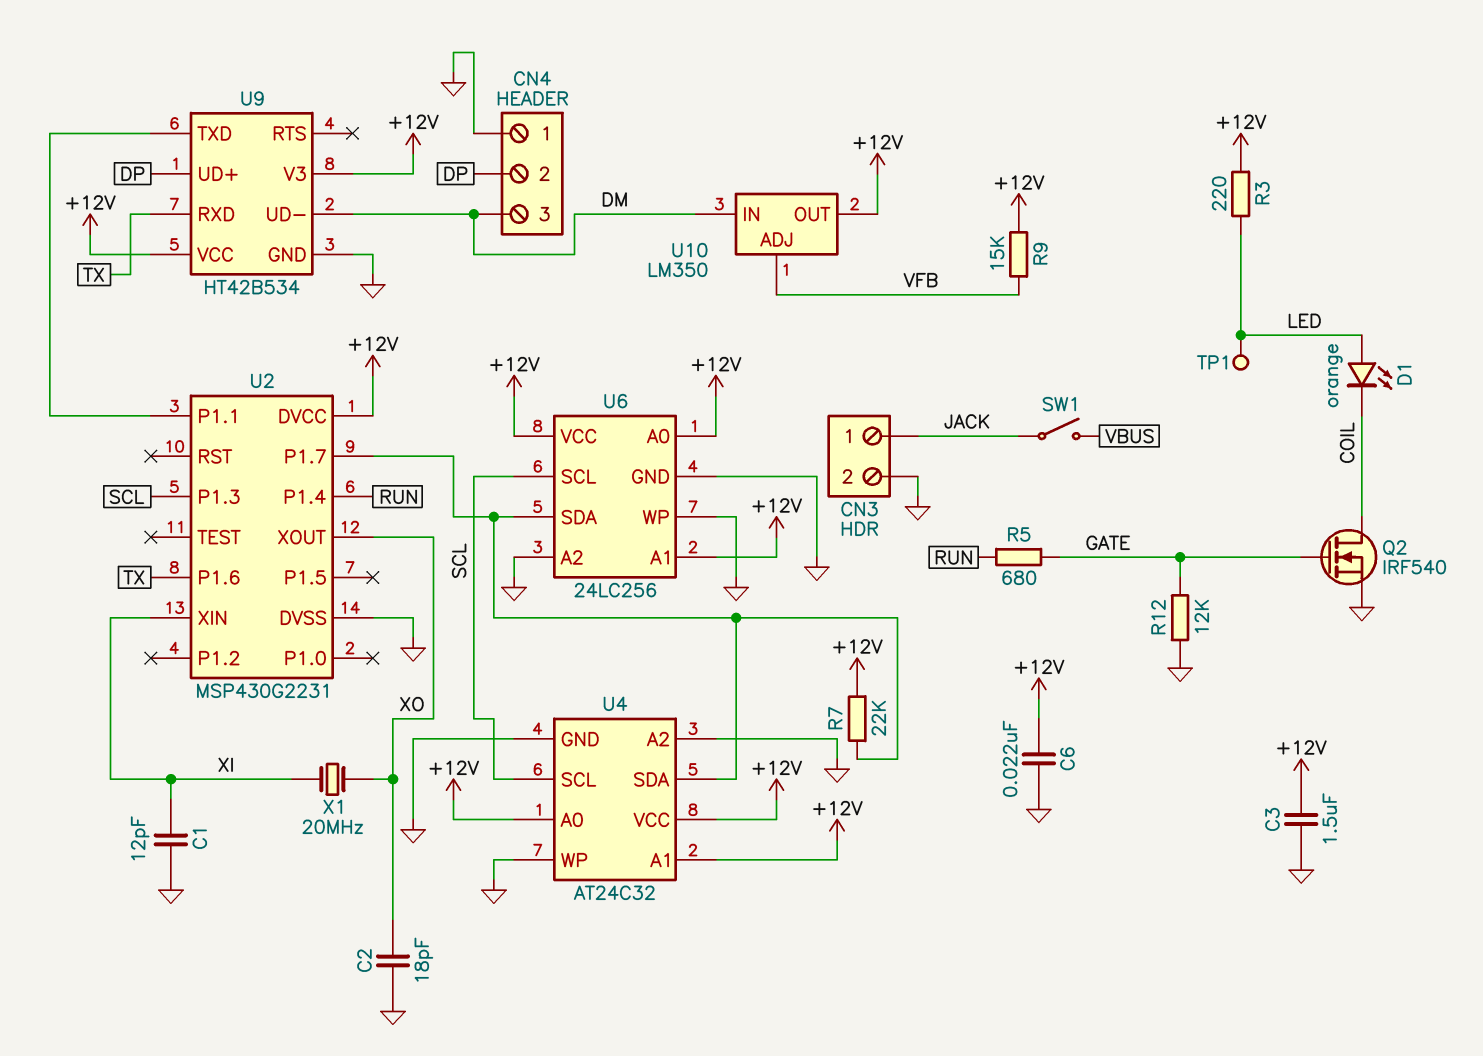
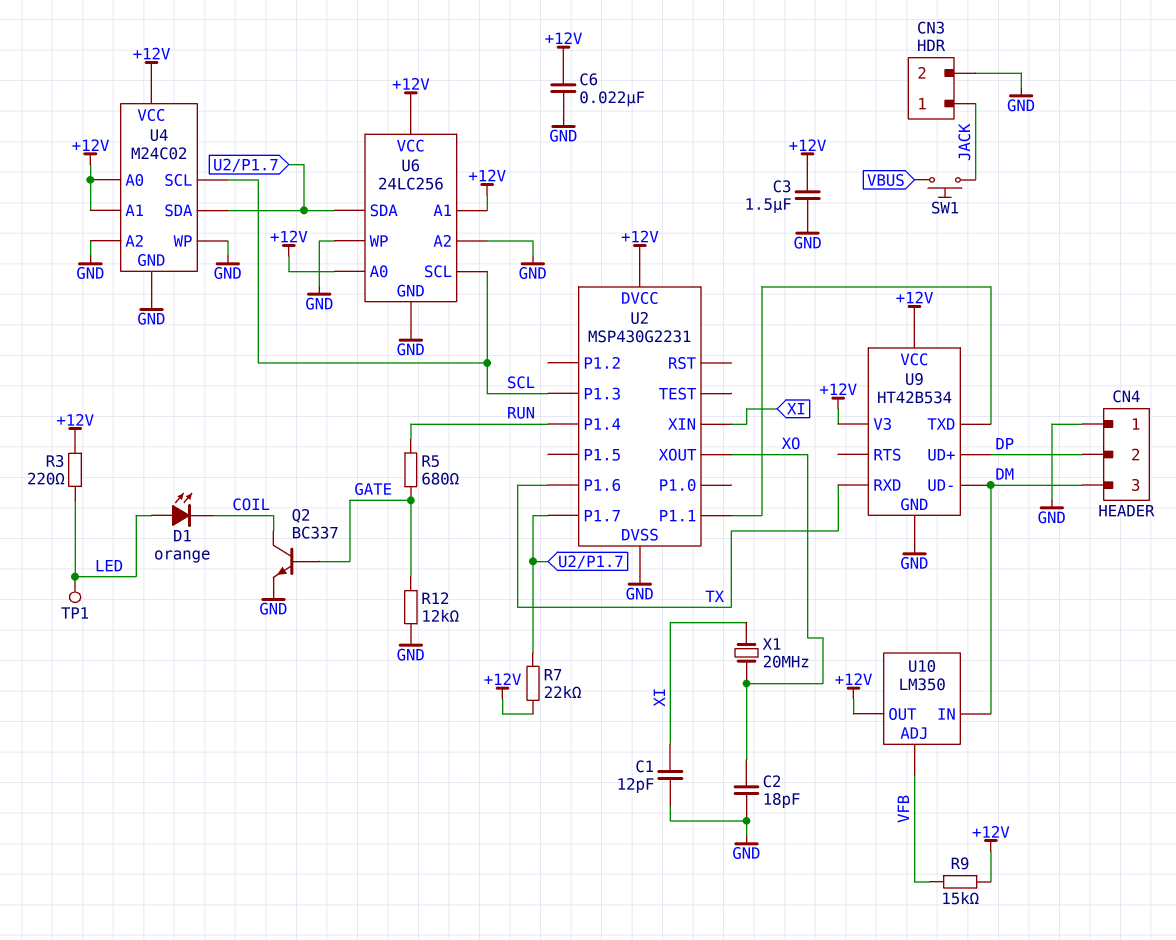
Q2: NMOS IRF540 (G GATE, D COIL, S GND) -> NPN BC337 (B GATE, C COIL, E GND)
SW1: switch (JACK, VBUS) -> button (JACK, VBUS)
U4: AT24C32 -> M24C02

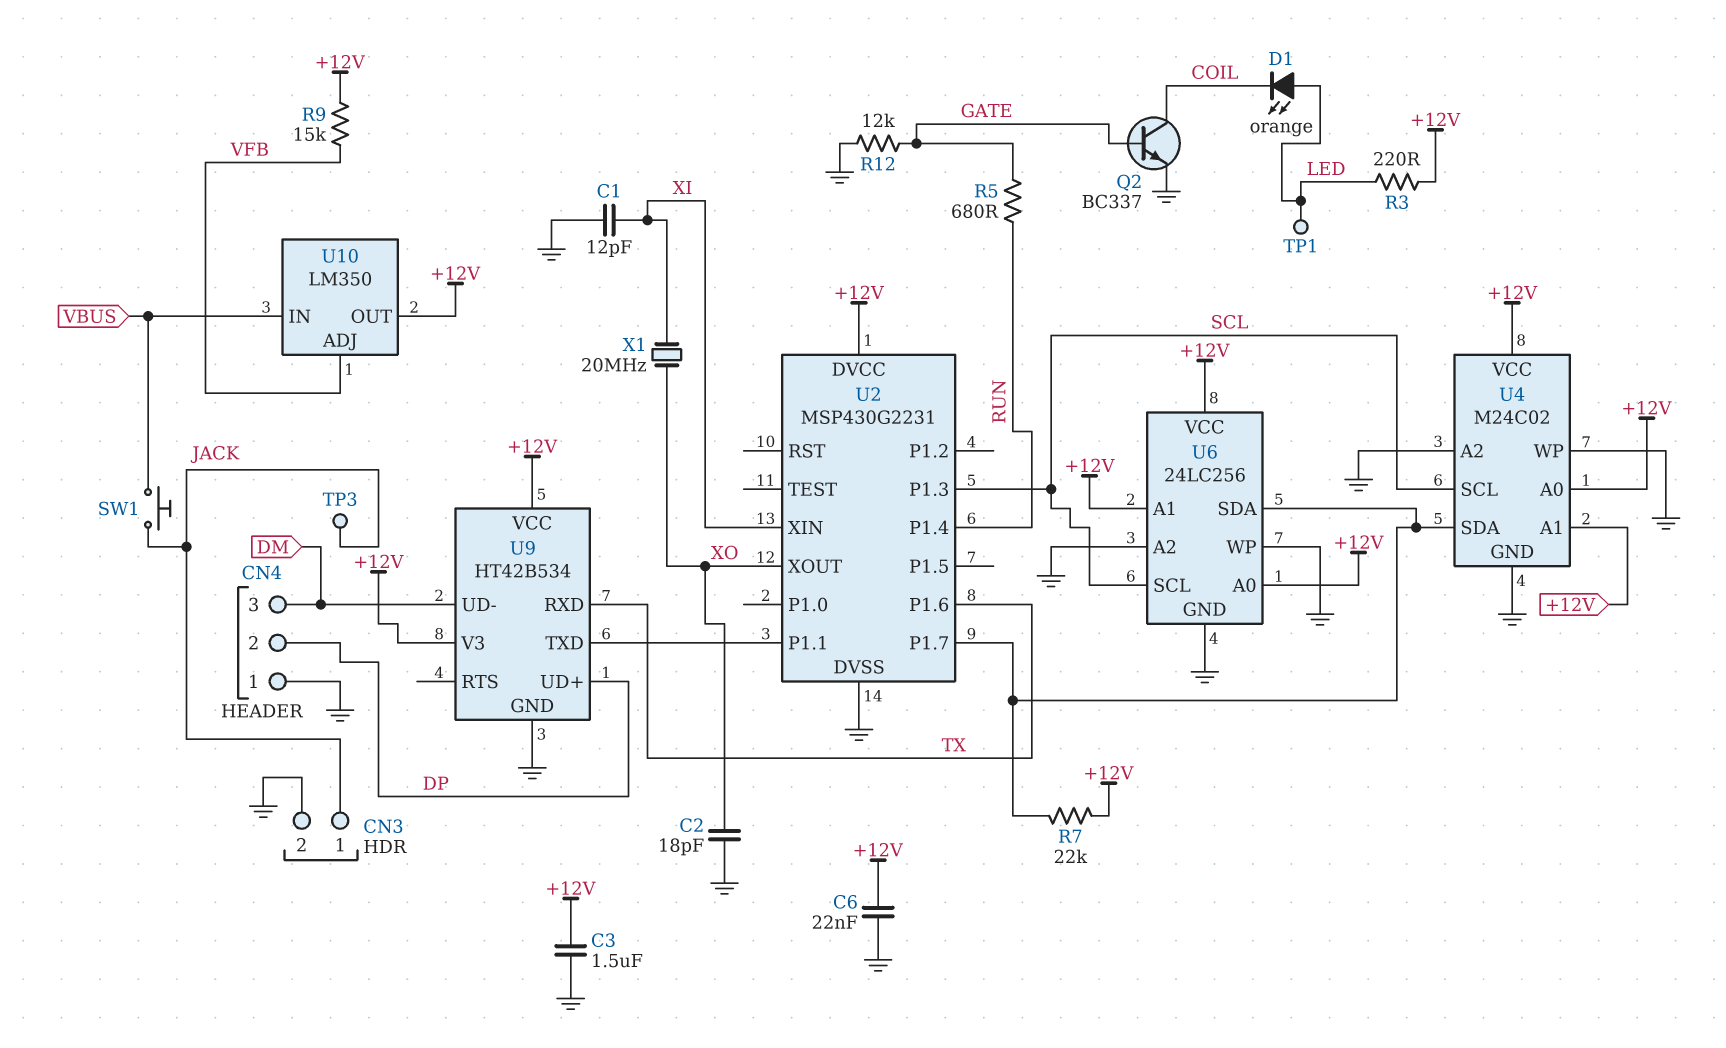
TP3: none -> test point (JACK)
U10 pin IN: DM -> VBUS

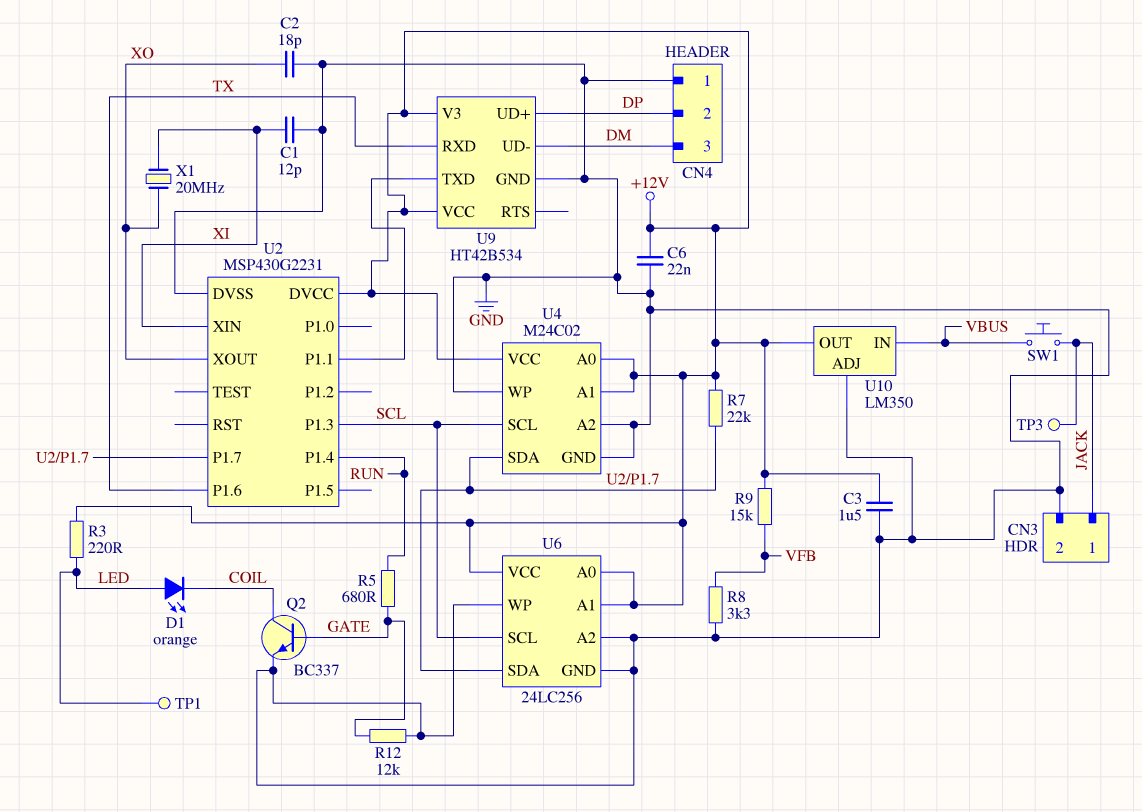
R8: none -> 3.3k (GND, VFB)
U10 pin ADJ: VFB -> GND

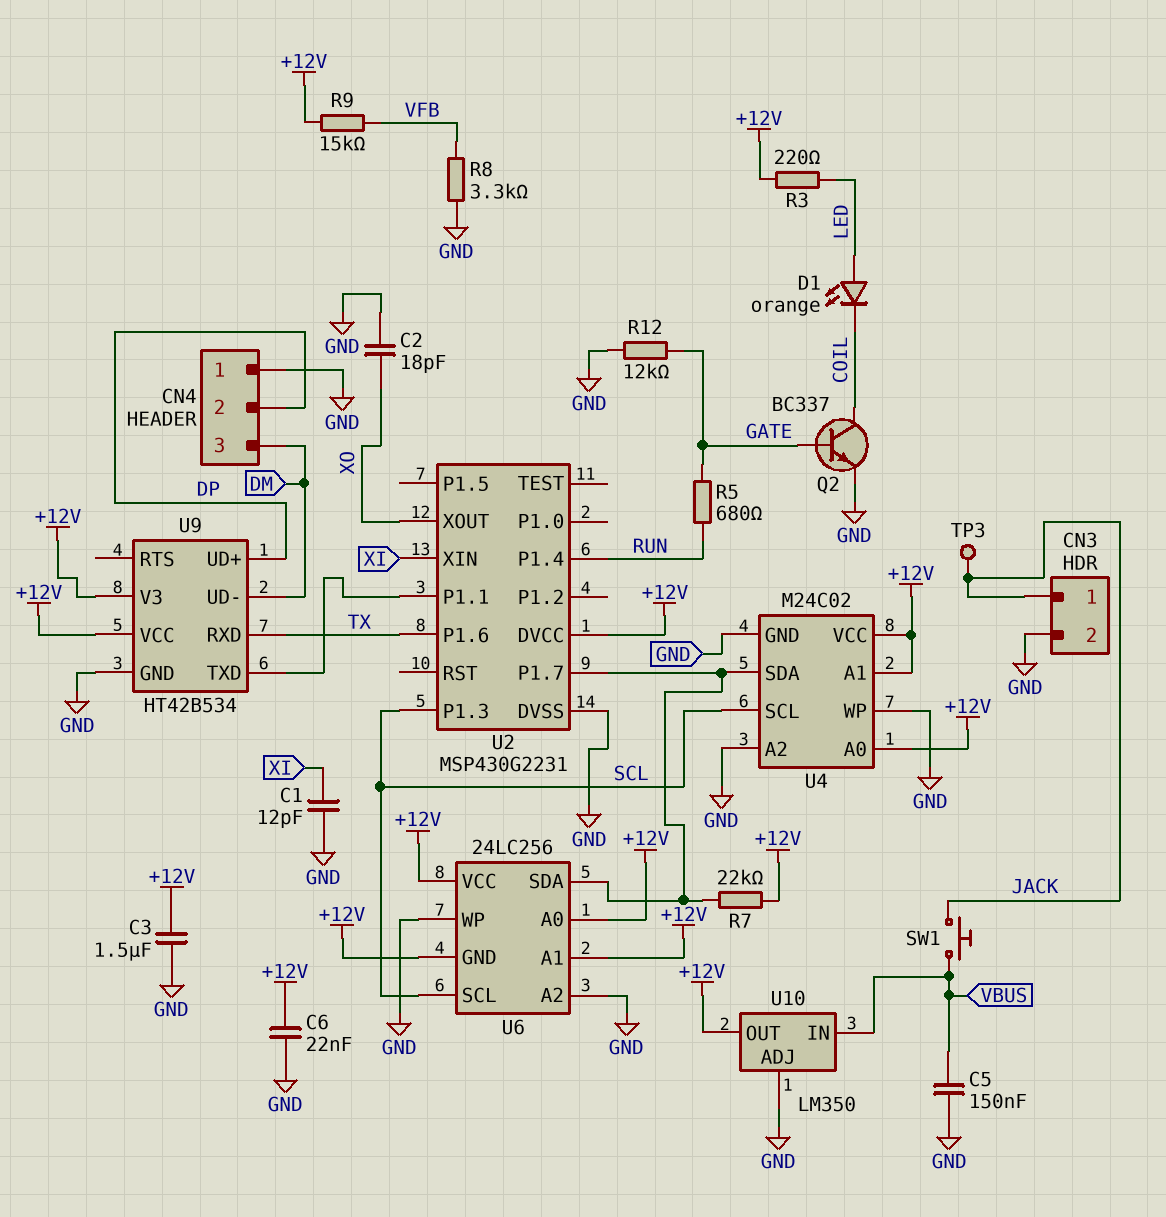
C5: none -> 150nF (GND, VBUS)
TP1: test point (LED) -> none
U6 pin GND: GND -> +12V
X1: 20MHz (XI, XO) -> none

